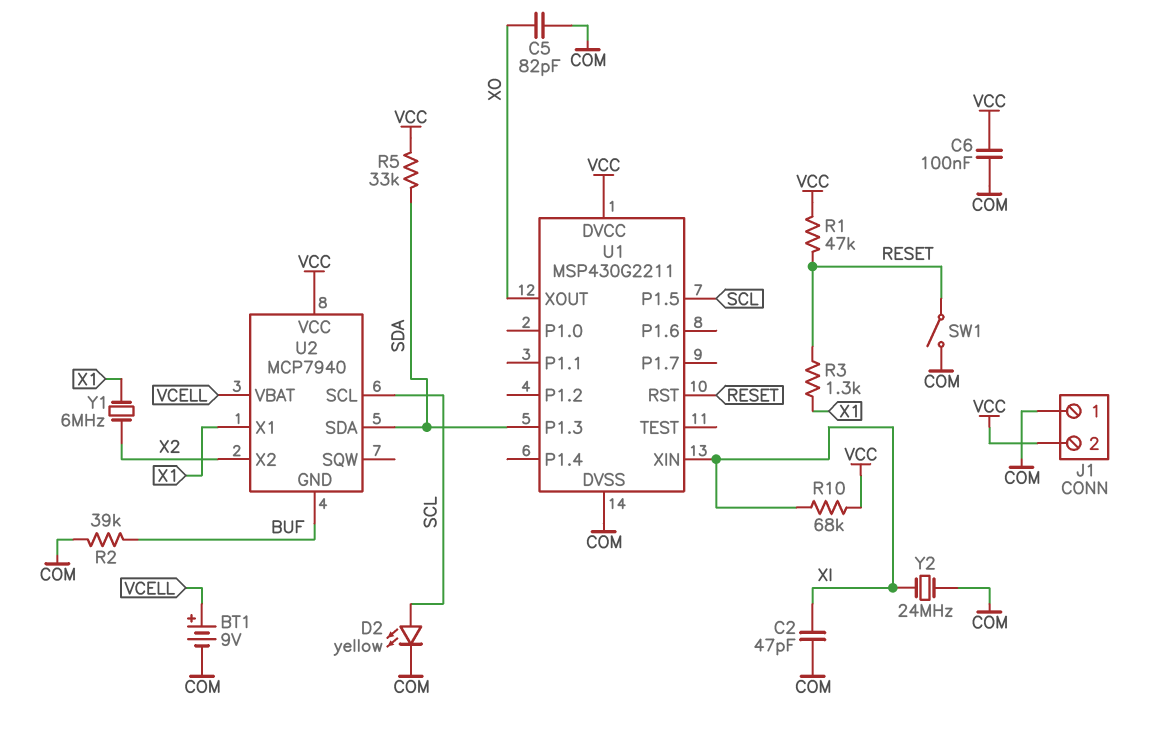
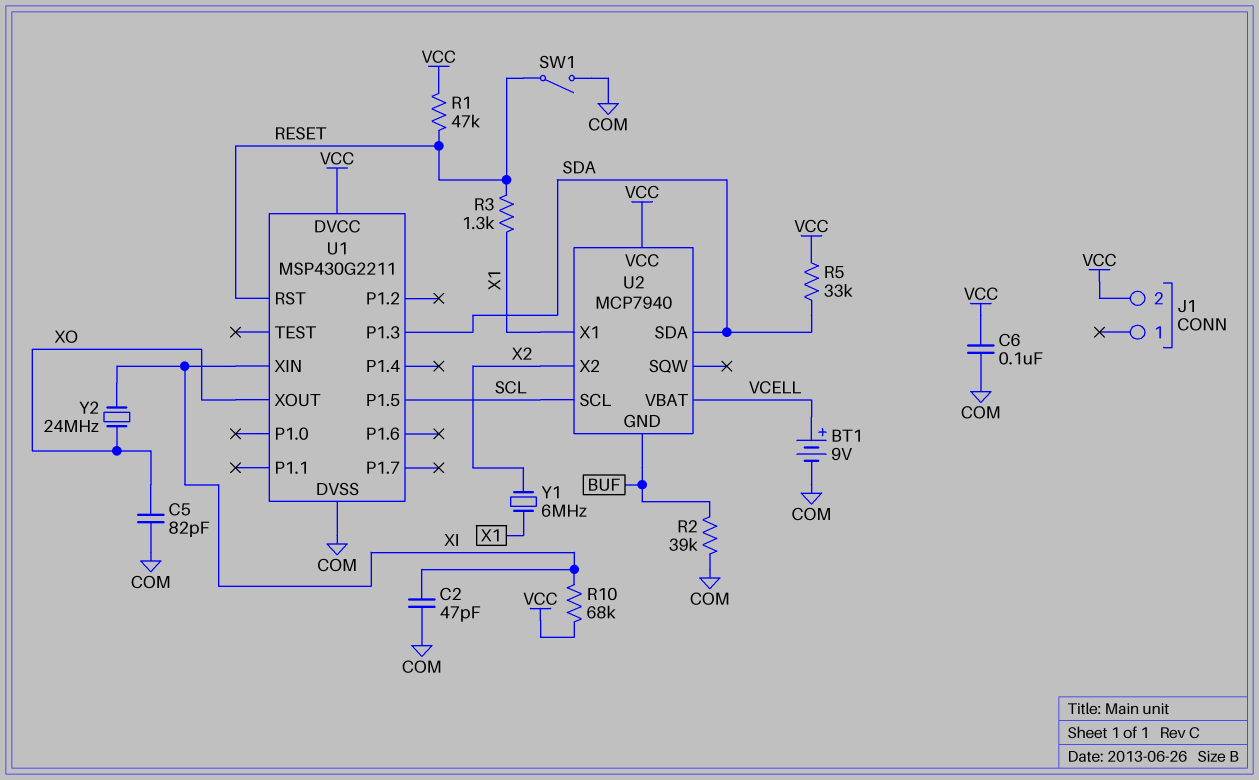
D2: LED yellow (A SCL, K COM) -> none
J1 pin 1: COM -> none
Y2: 24MHz (COM, XI) -> 24MHz (XI, XO)

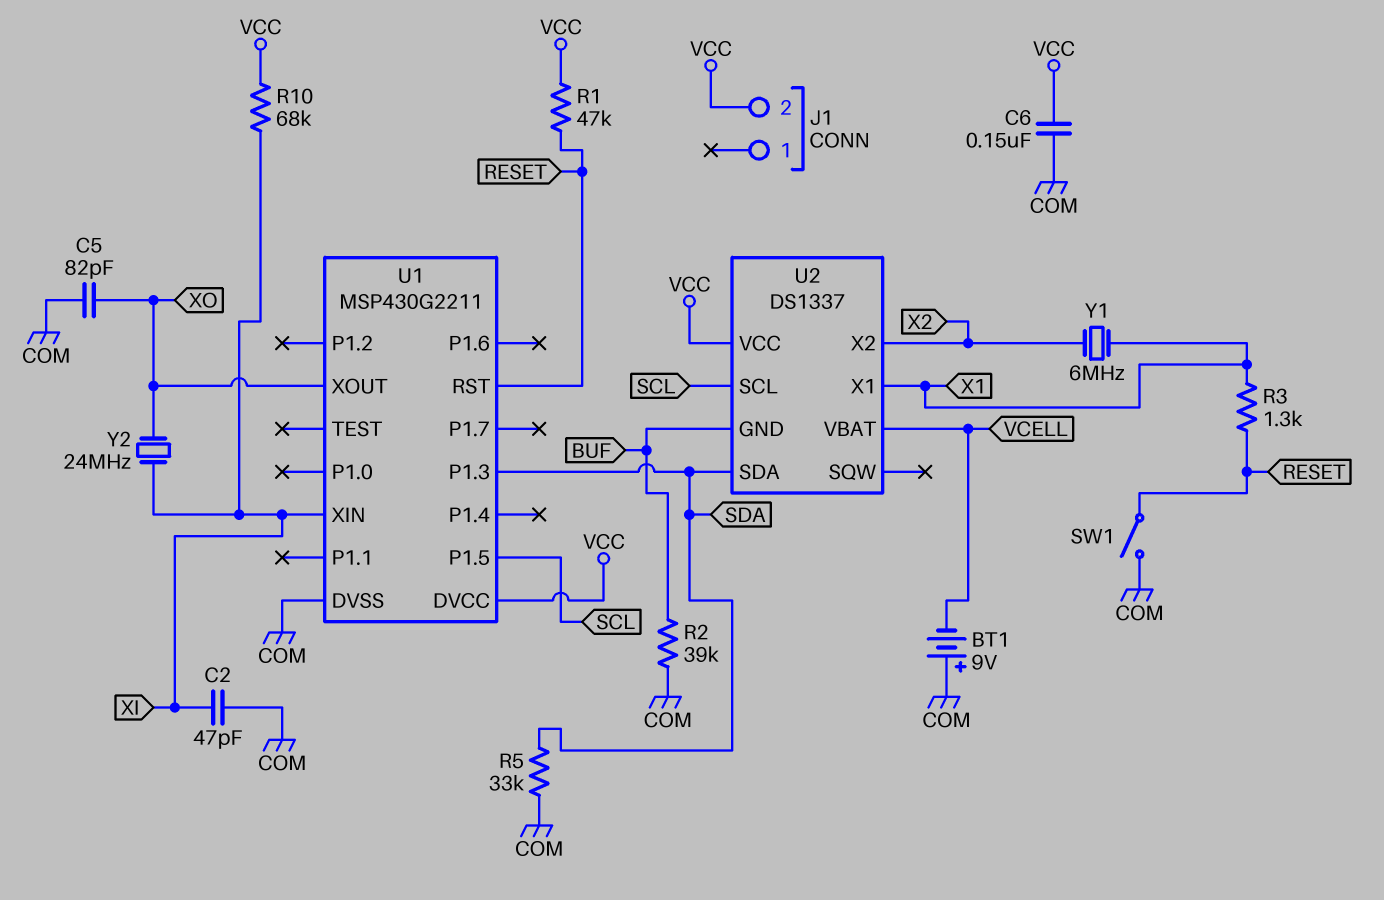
BT1: 9V (plus VCELL, minus COM) -> 9V (plus COM, minus VCELL)
C6: 100nF (COM, VCC) -> 150nF (COM, VCC)
R5: 33k (SDA, VCC) -> 33k (COM, SDA)
U2: MCP7940 -> DS1337

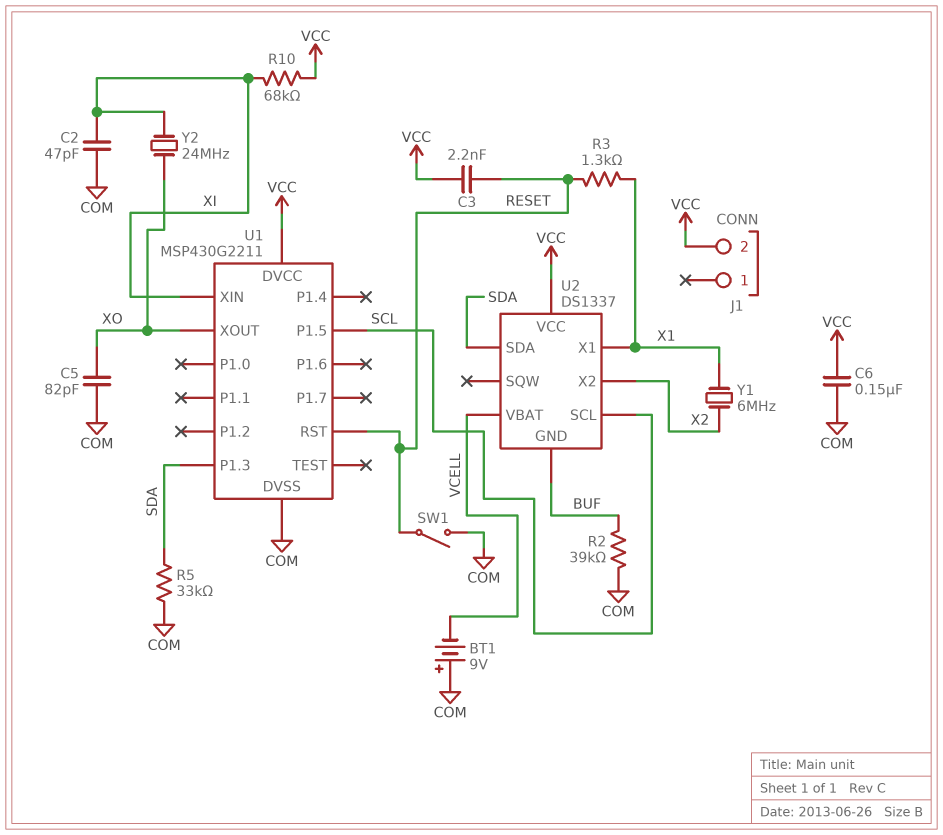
C3: none -> 2.2nF (RESET, VCC)
R1: 47k (RESET, VCC) -> none

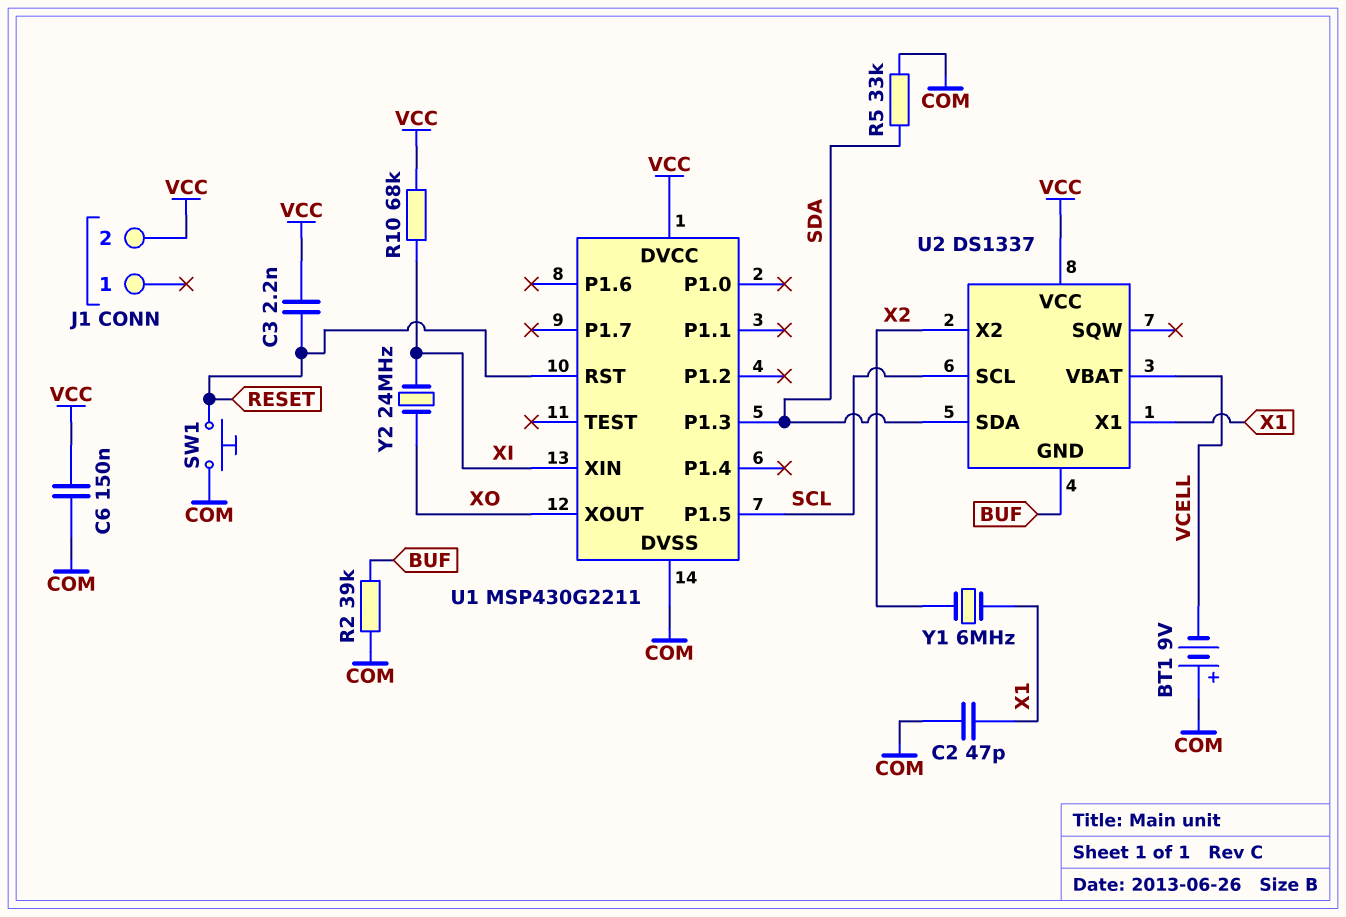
C2: 47pF (COM, XI) -> 47pF (COM, X1)
C5: 82pF (COM, XO) -> none
R3: 1.3k (RESET, X1) -> none
SW1: switch (COM, RESET) -> button (COM, RESET)

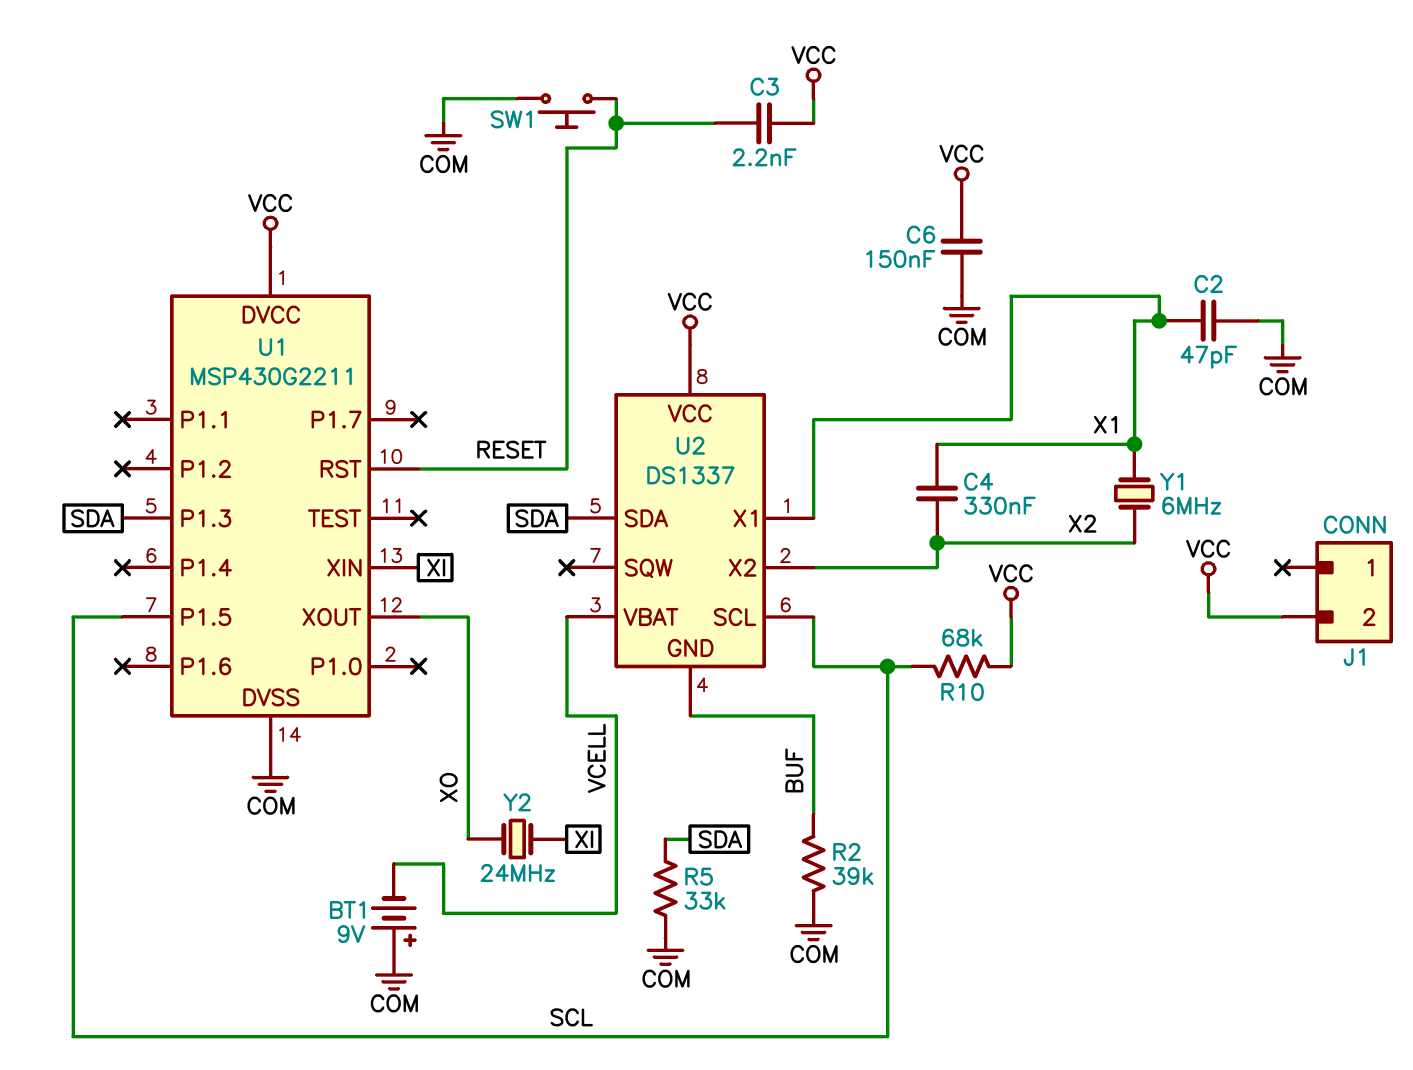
C4: none -> 330nF (X1, X2)
R10: 68k (VCC, XI) -> 68k (SCL, VCC)

